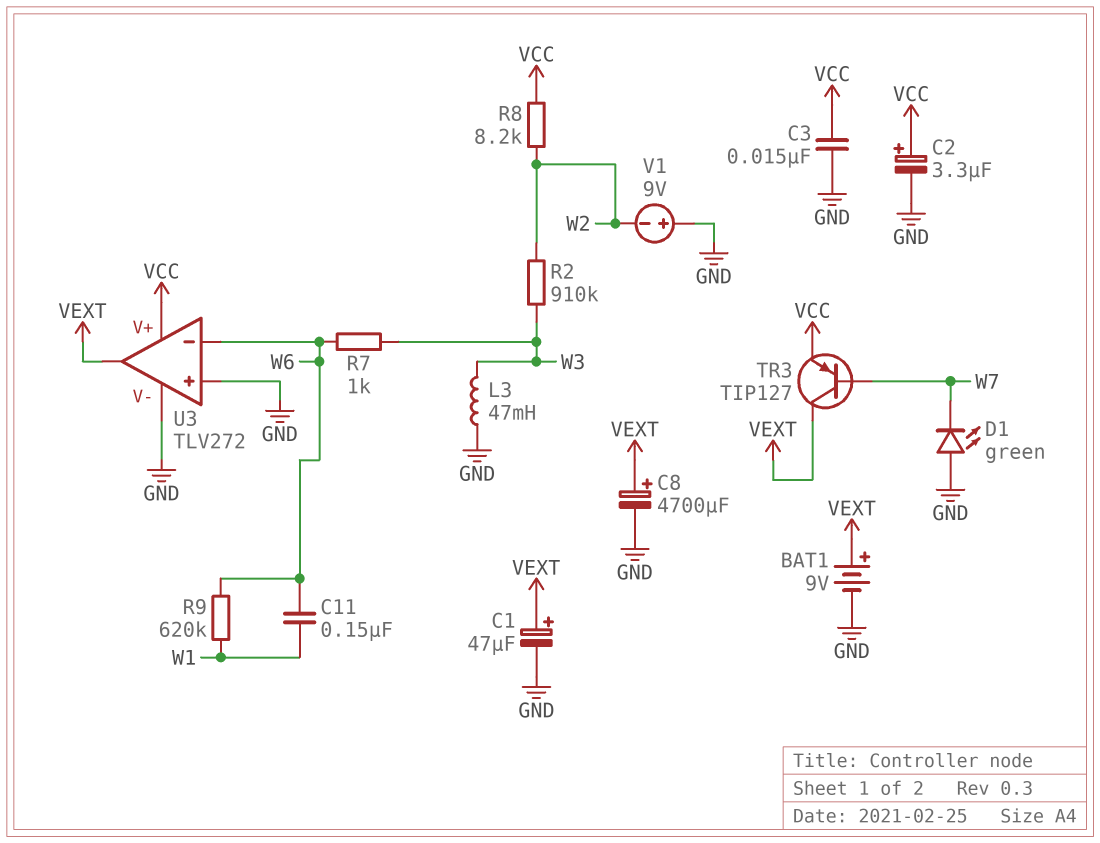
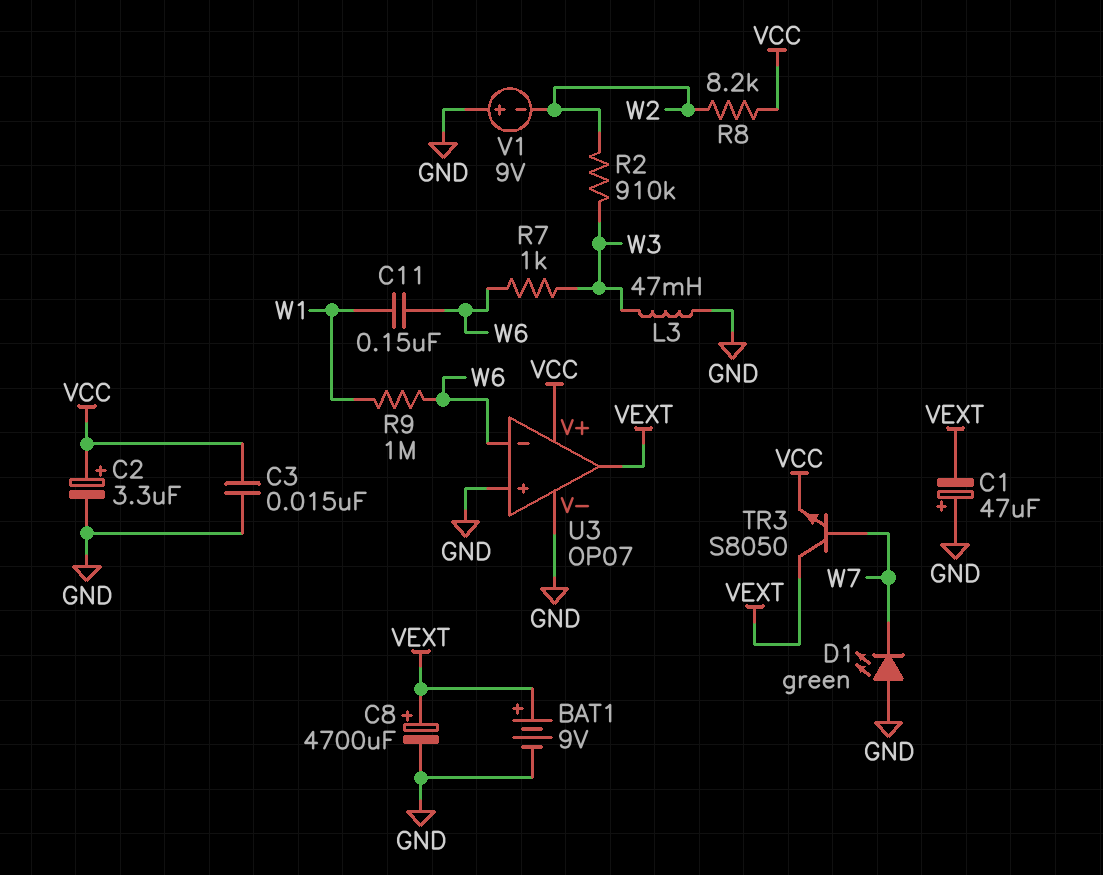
C1: 47uF (plus VEXT, minus GND) -> 47uF (plus GND, minus VEXT)
R9: 620k (W1, W6) -> 1M (W1, W6)
TR3: PNP TIP127 (B W7, C VEXT, E VCC) -> NPN S8050 (B W7, C VEXT, E VCC)
U3: TLV272 -> OP07

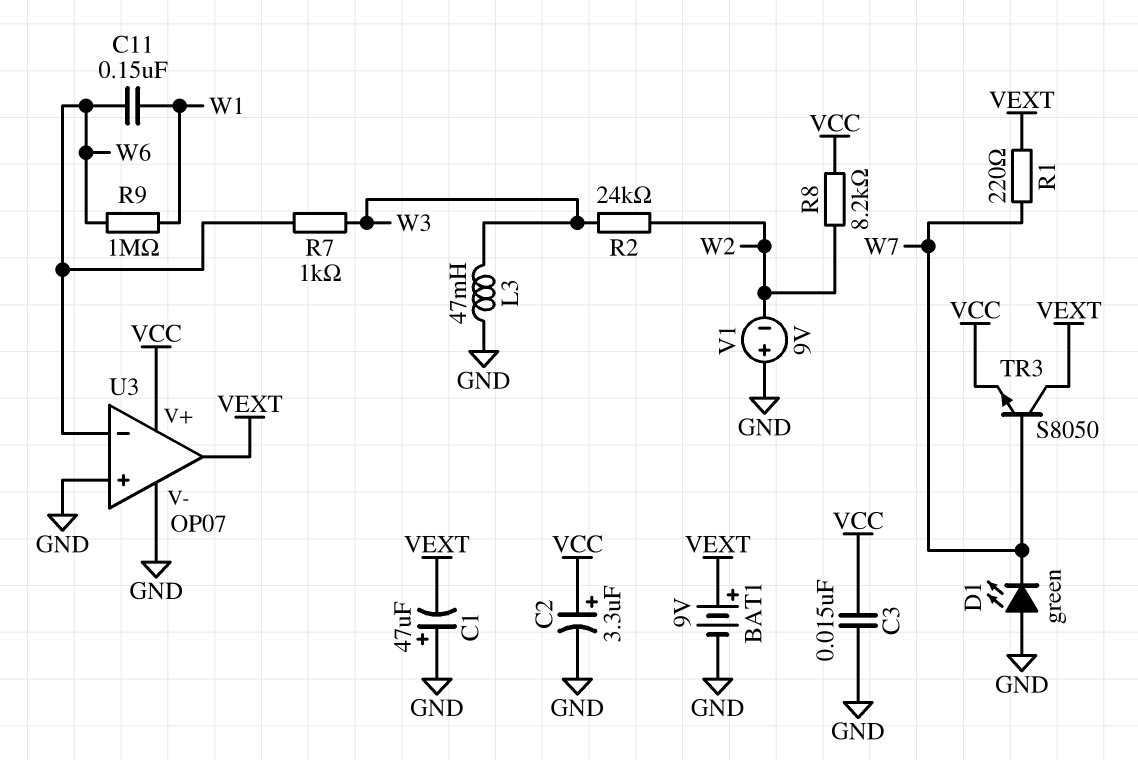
C8: 4700uF (plus VEXT, minus GND) -> none
R1: none -> 220 (VEXT, W7)
R2: 910k (W2, W3) -> 24k (W2, W3)

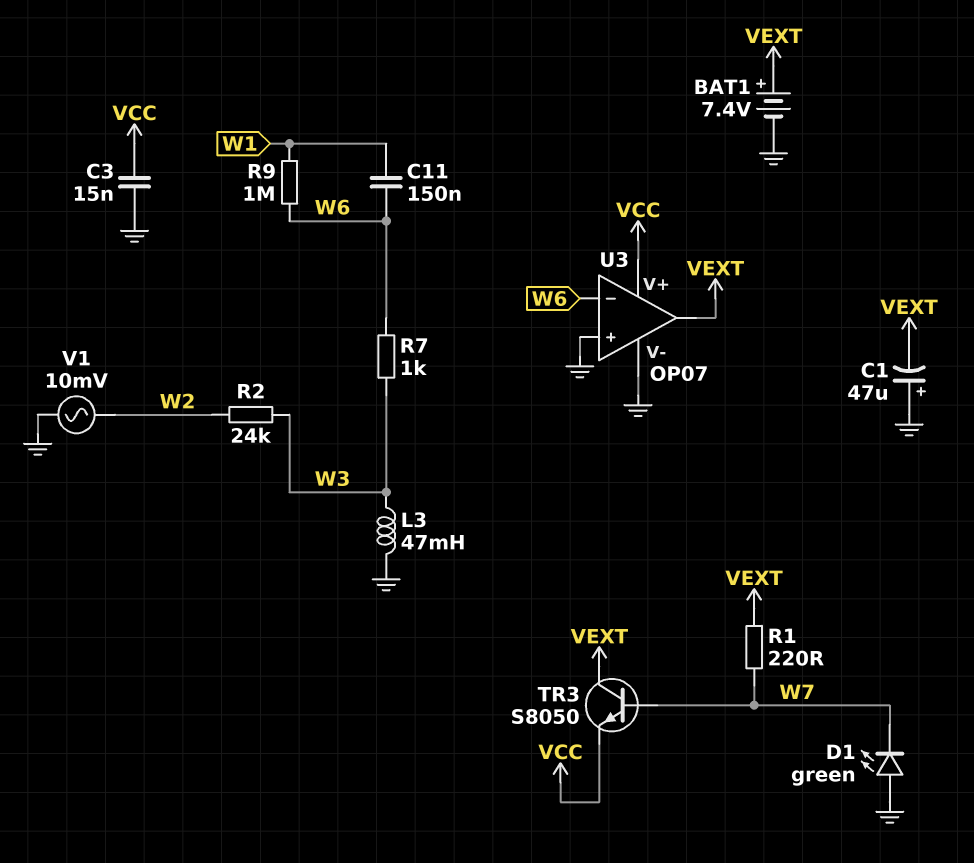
BAT1: 9V (plus VEXT, minus GND) -> 7.4V (plus VEXT, minus GND)
C2: 3.3uF (plus VCC, minus GND) -> none
R8: 8.2k (VCC, W2) -> none
V1: 9V (plus GND, minus W2) -> AC 10mV (GND, W2)

